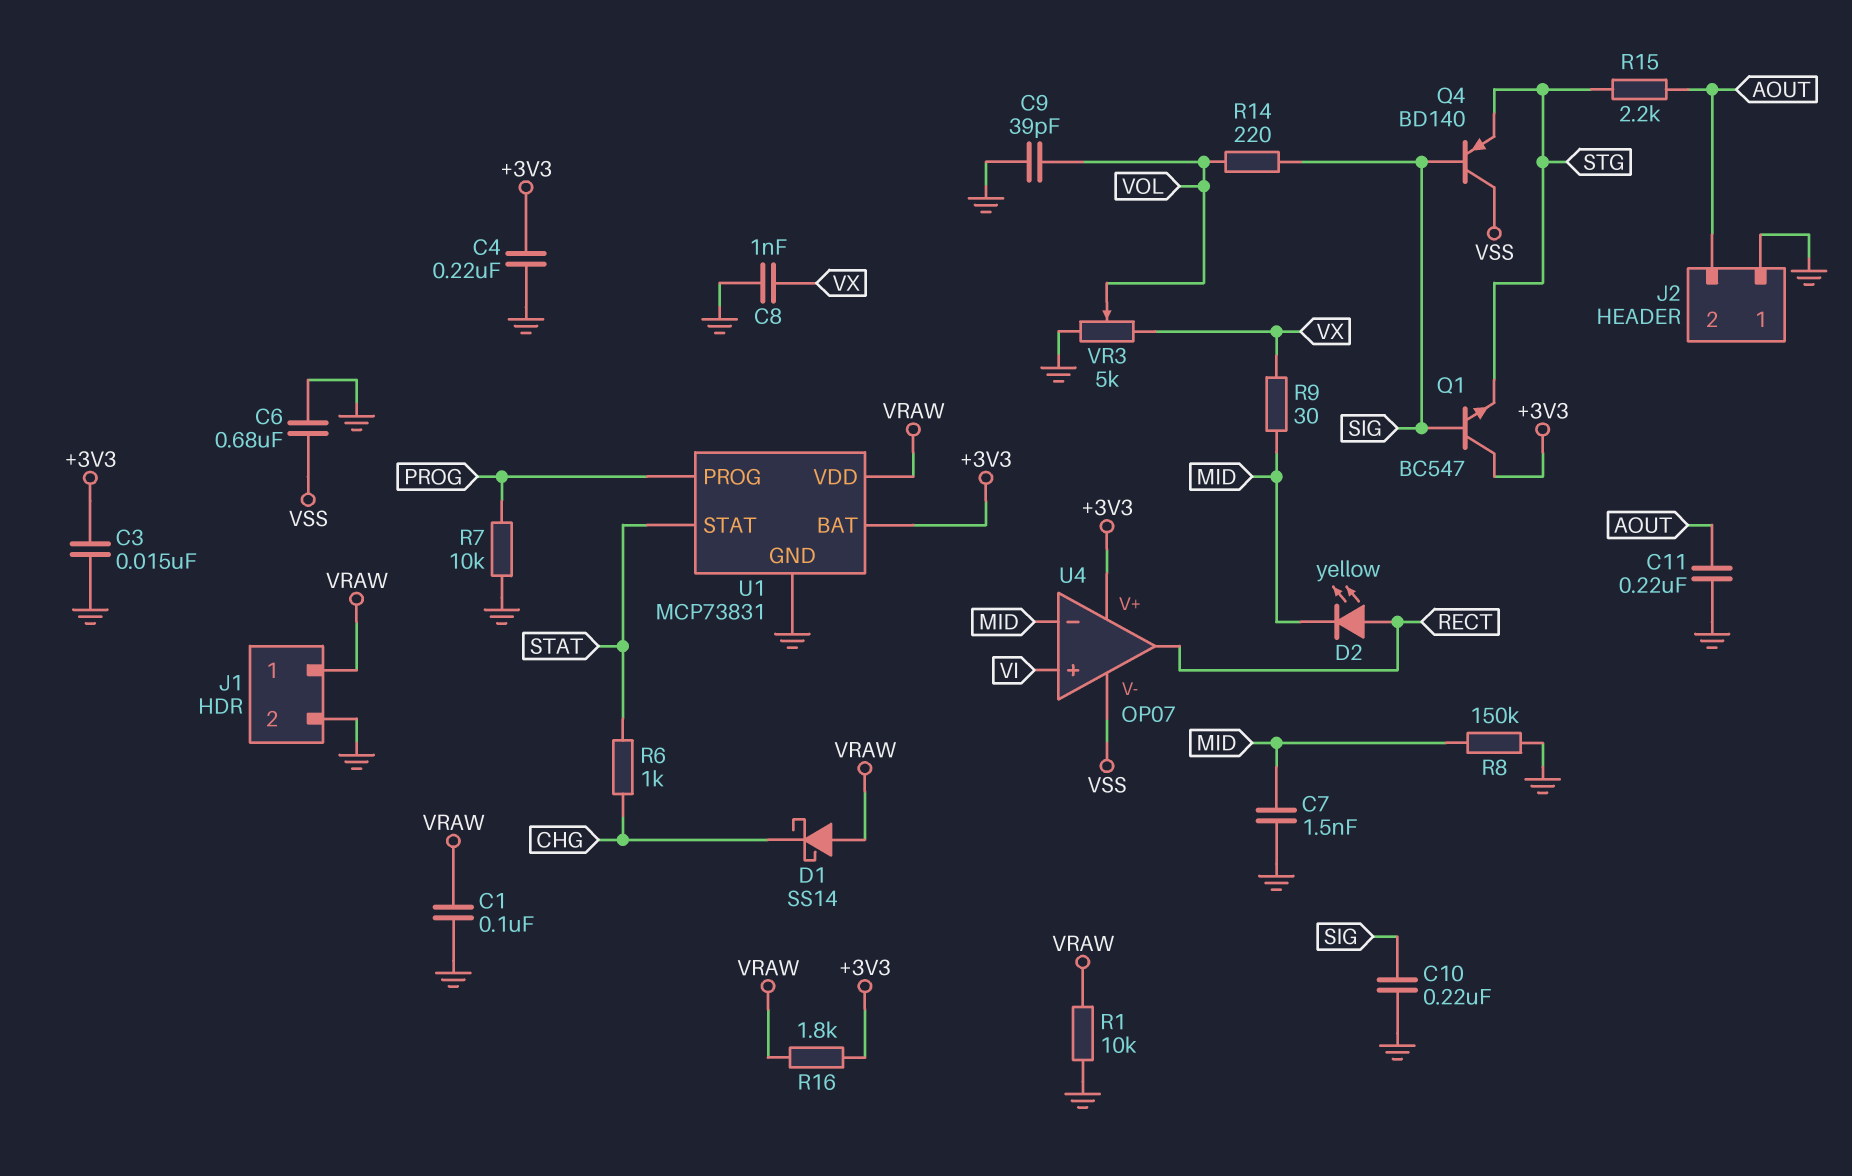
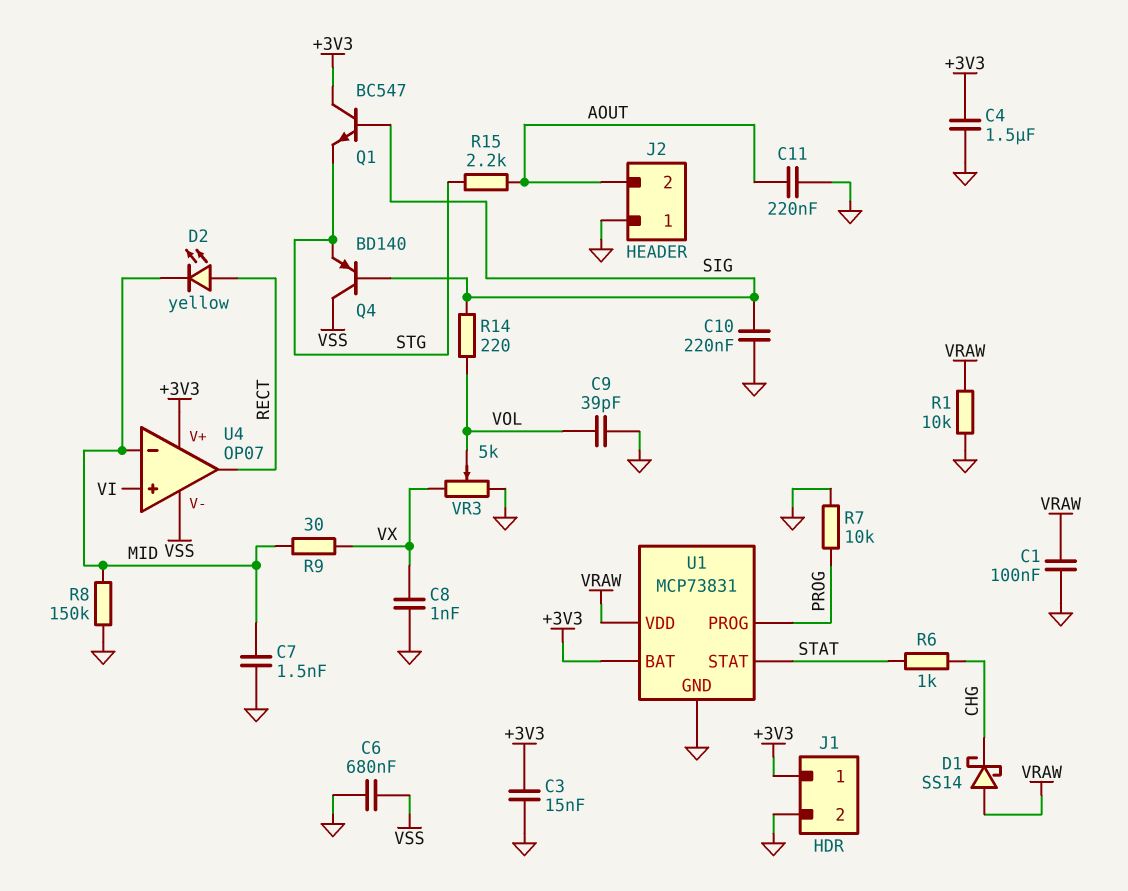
C4: 220nF (+3V3, GND) -> 1.5uF (+3V3, GND)
J1 pin 1: VRAW -> +3V3
R16: 1.8k (+3V3, VRAW) -> none

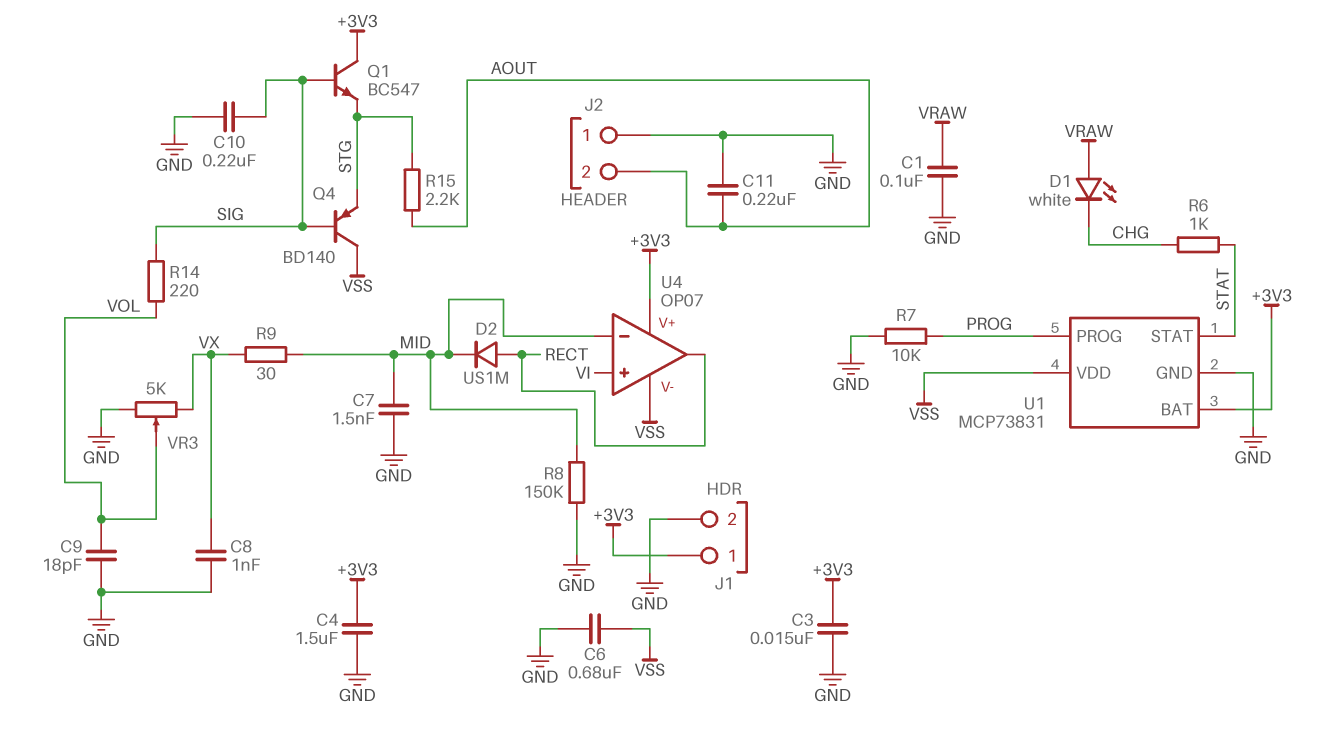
C9: 39pF (GND, VOL) -> 18pF (GND, VOL)
D1: schottky SS14 (A VRAW, K CHG) -> LED white (A VRAW, K CHG)
D2: LED yellow (A RECT, K MID) -> diode US1M (A RECT, K MID)
R1: 10k (GND, VRAW) -> none
U1 pin VDD: VRAW -> VSS

